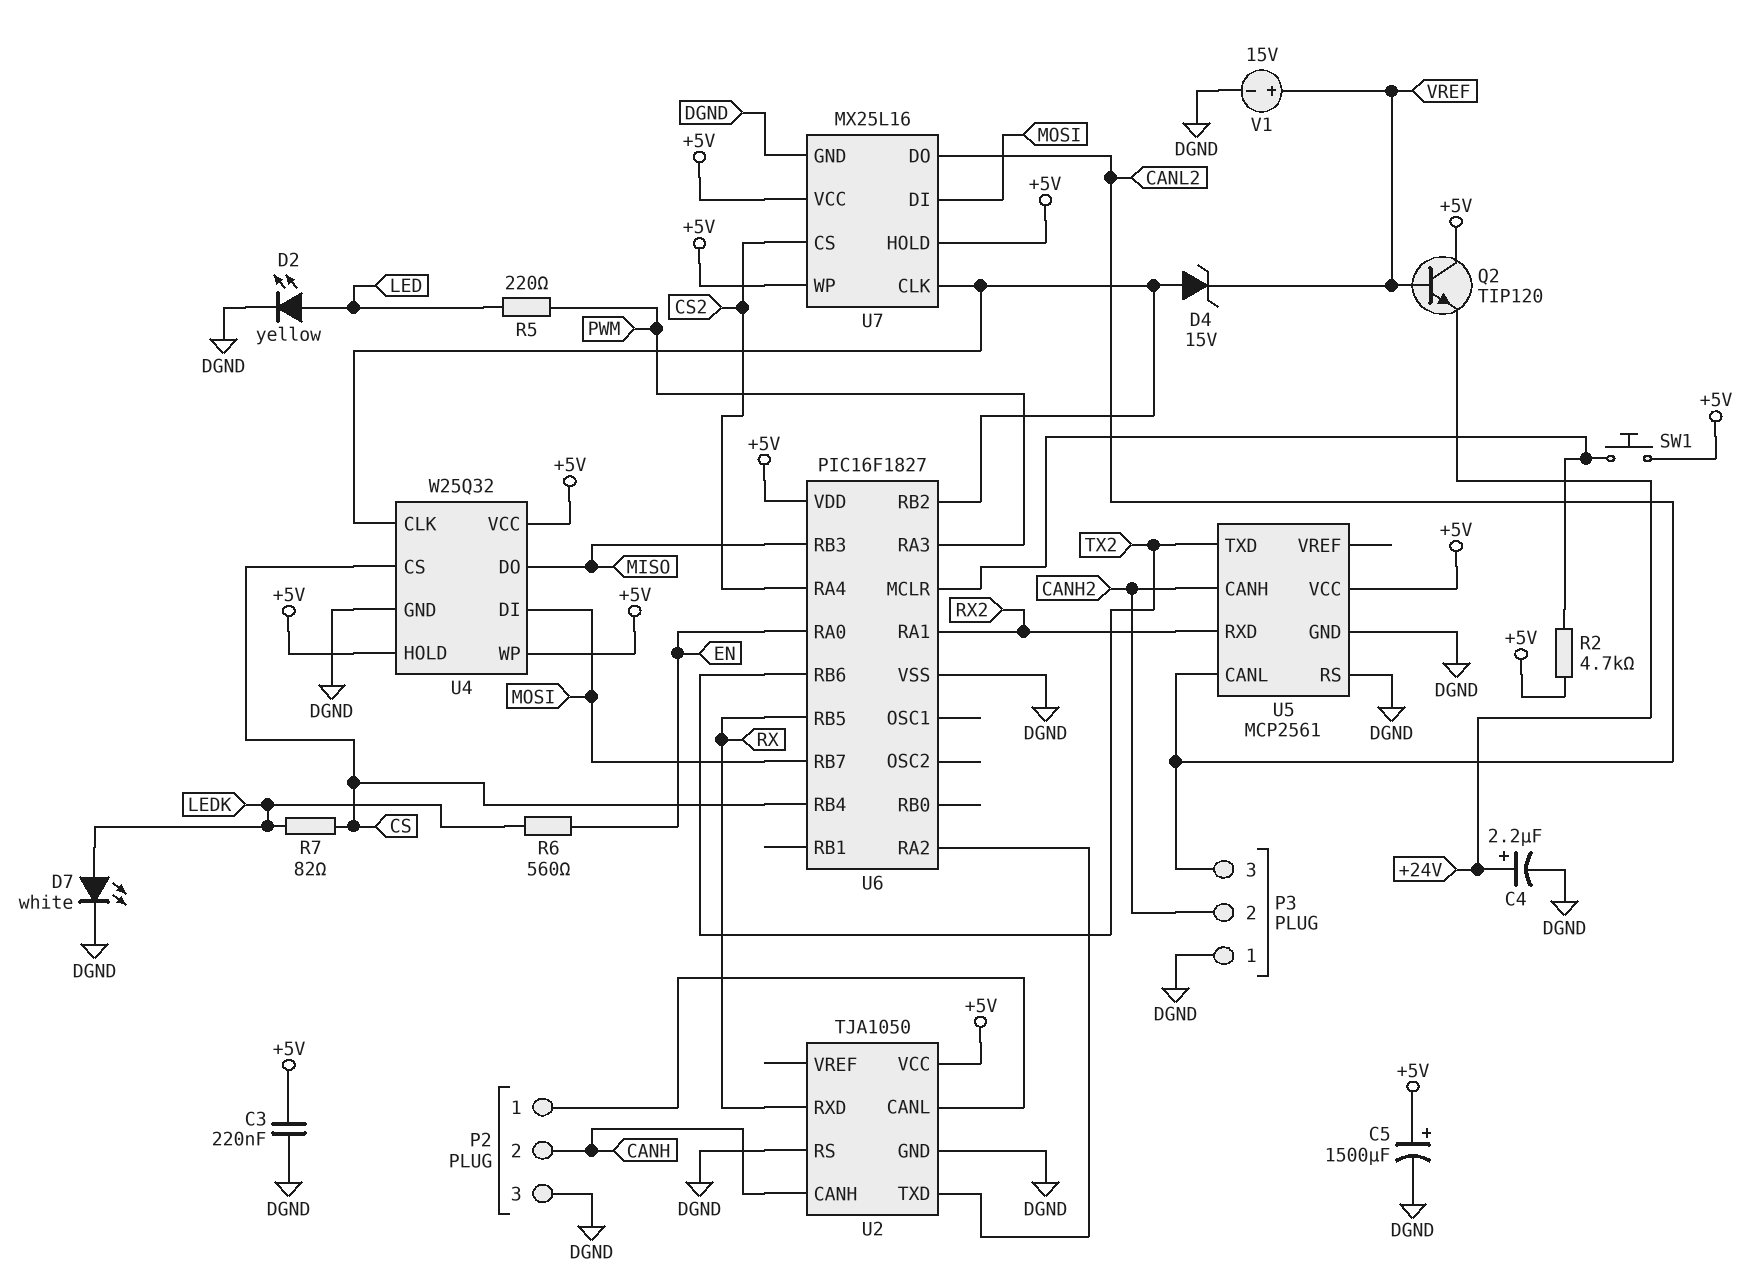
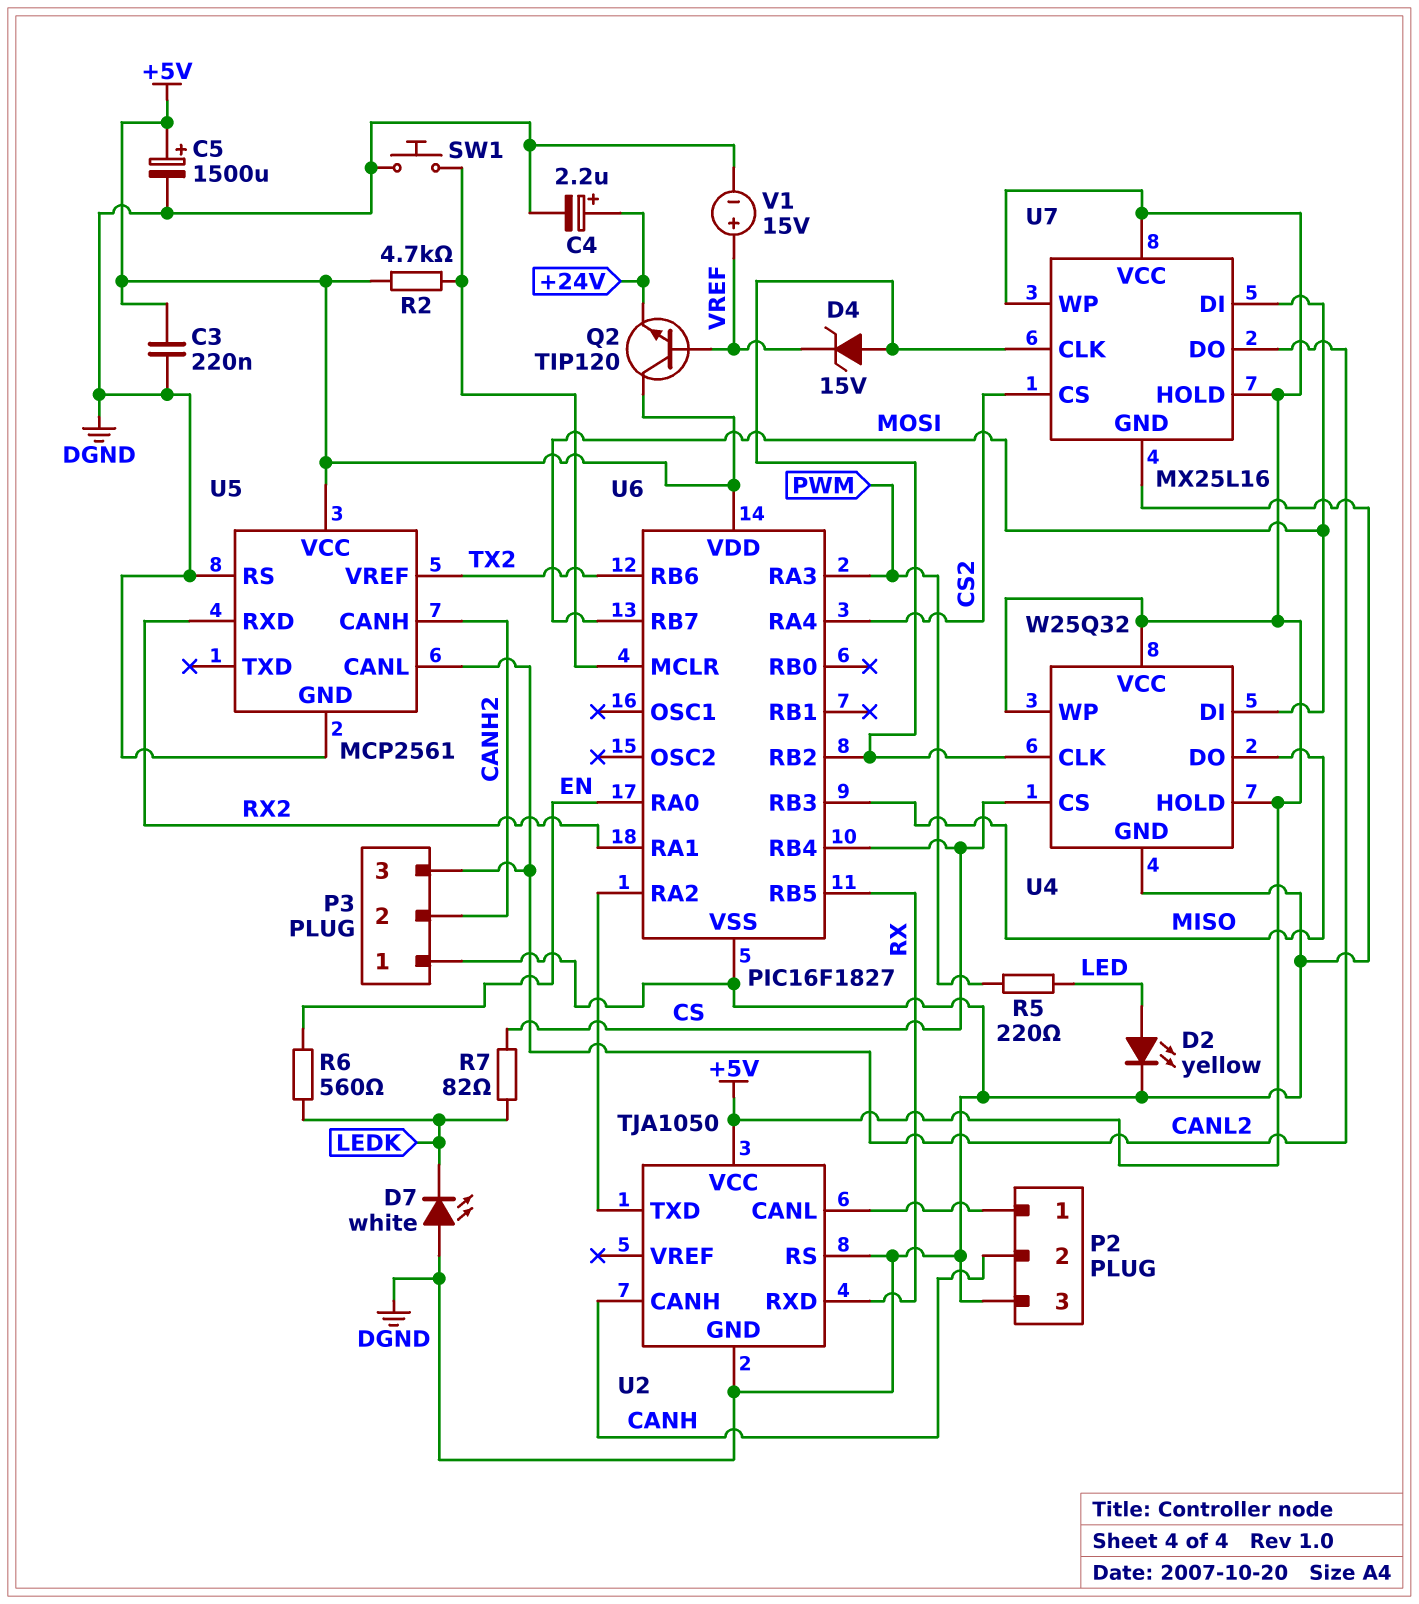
D7: LED white (A LEDK, K DGND) -> LED white (A DGND, K LEDK)
SW1: button (+5V, U6/MCLR) -> button (DGND, U6/MCLR)
U5 pin TXD: TX2 -> none
U5 pin VREF: none -> TX2

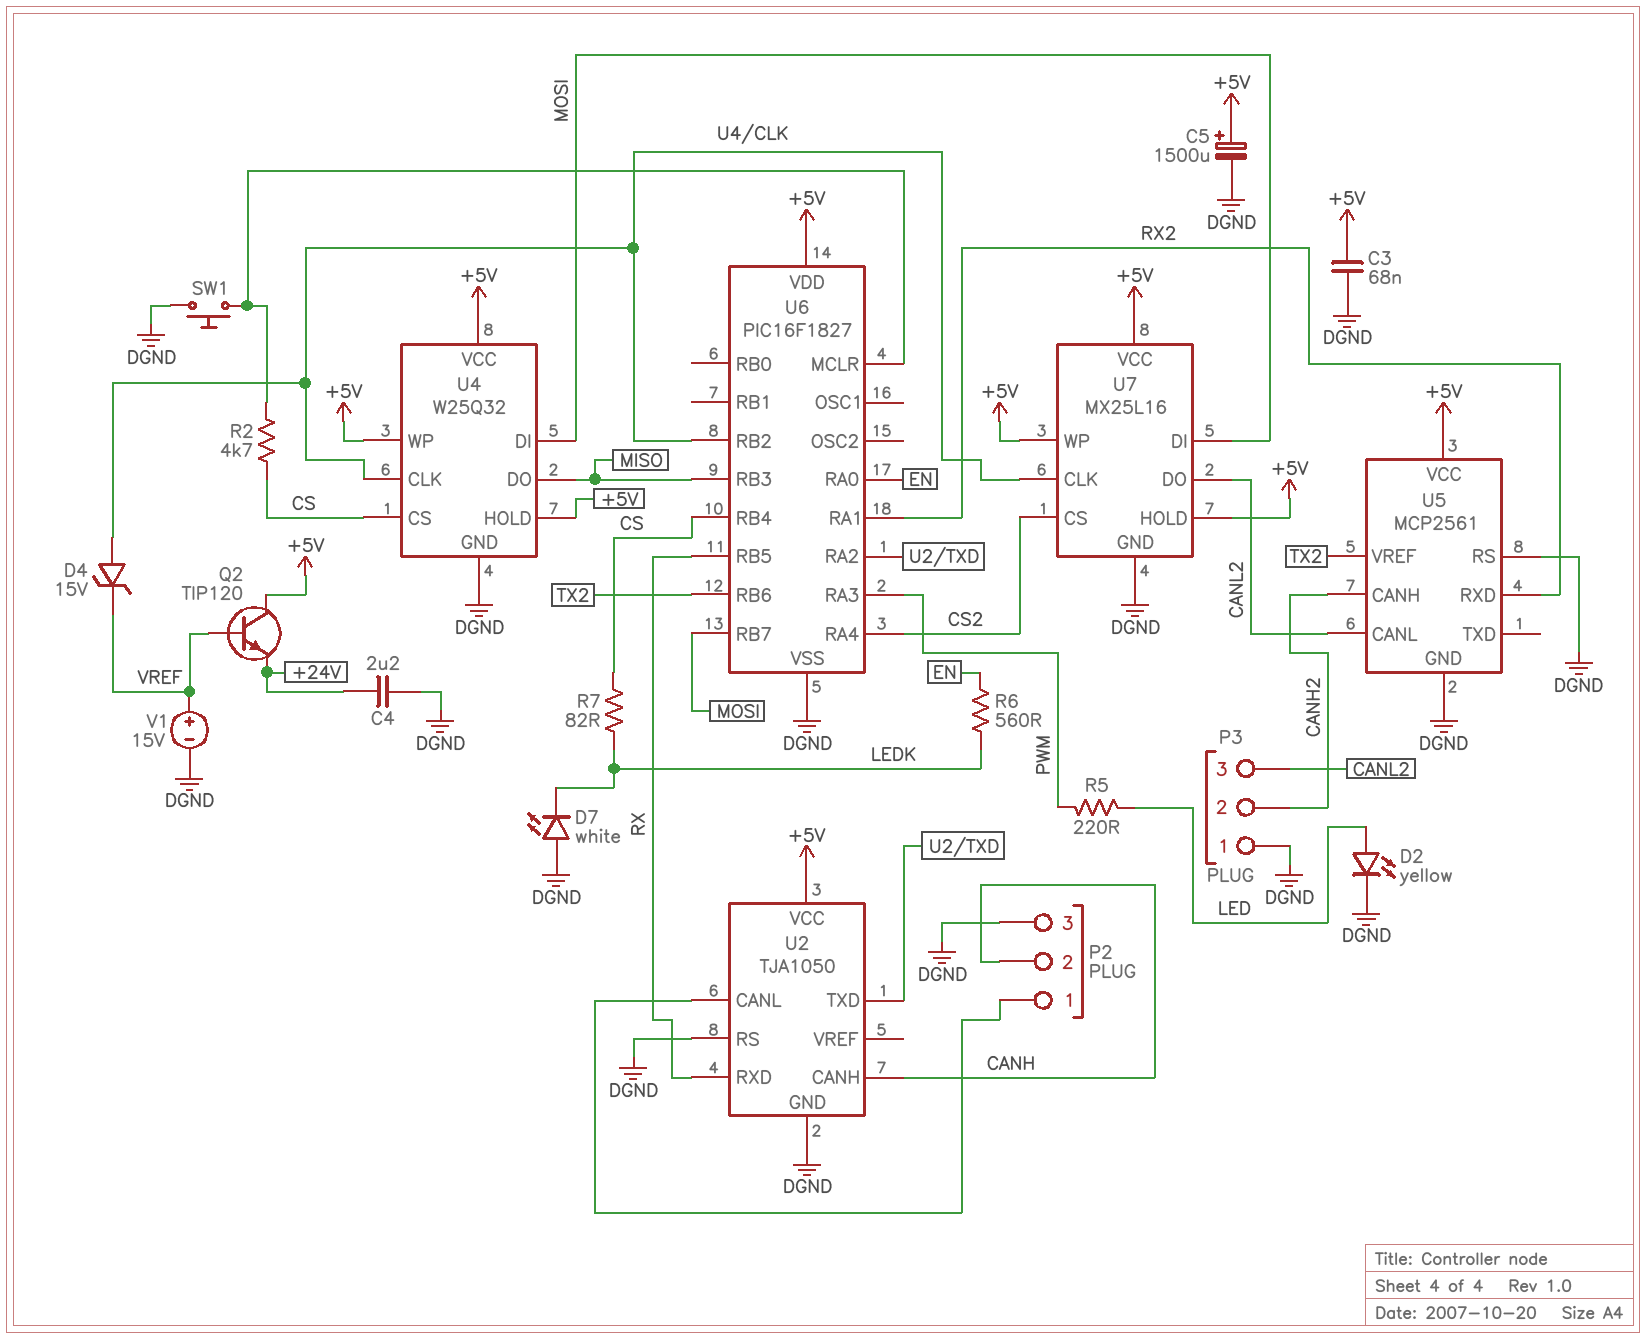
C3: 220nF (+5V, DGND) -> 68nF (+5V, DGND)
C4: 2.2uF (plus +24V, minus DGND) -> 2.2uF (+24V, DGND)
R2: 4.7k (+5V, U6/MCLR) -> 4.7k (CS, U6/MCLR)

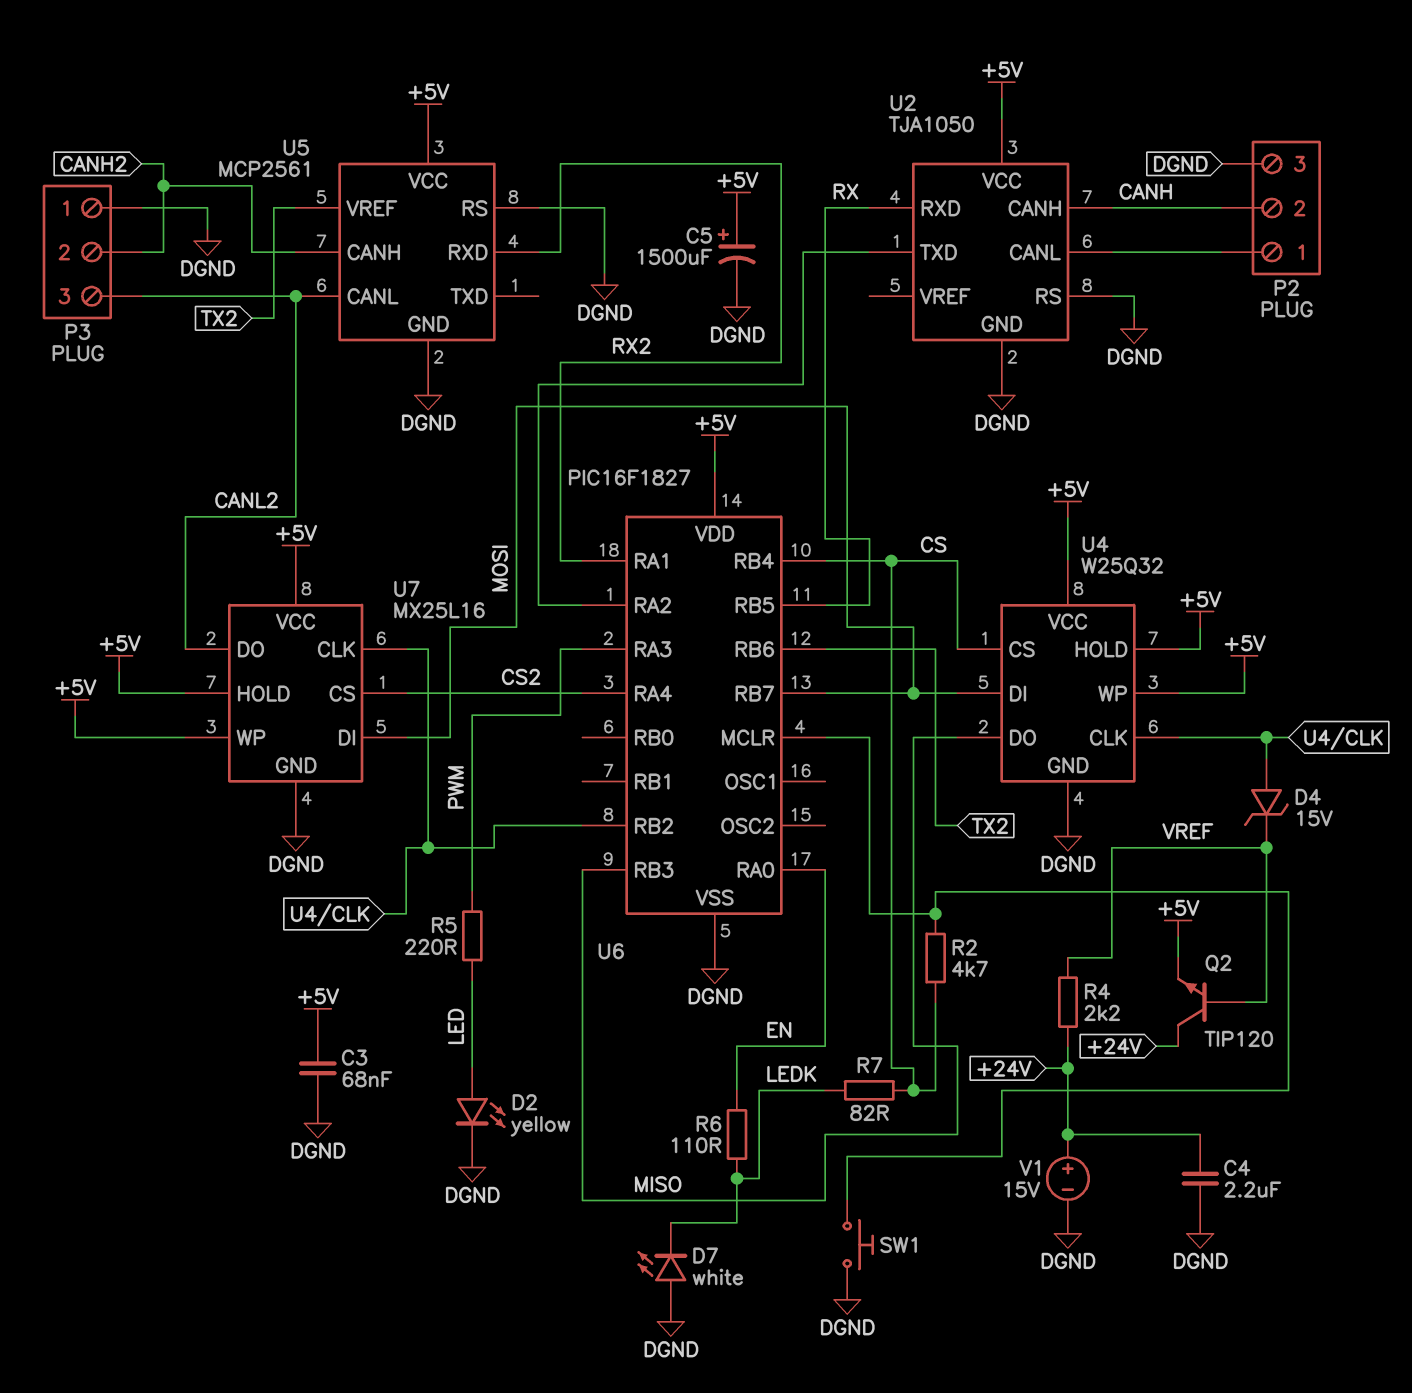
Q2: NPN TIP120 (B VREF, C +5V, E +24V) -> NPN TIP120 (B VREF, C +24V, E +5V)
R4: none -> 2.2k (+24V, VREF)
R6: 560 (EN, LEDK) -> 110 (EN, LEDK)
V1: 15V (plus VREF, minus DGND) -> 15V (plus +24V, minus DGND)

